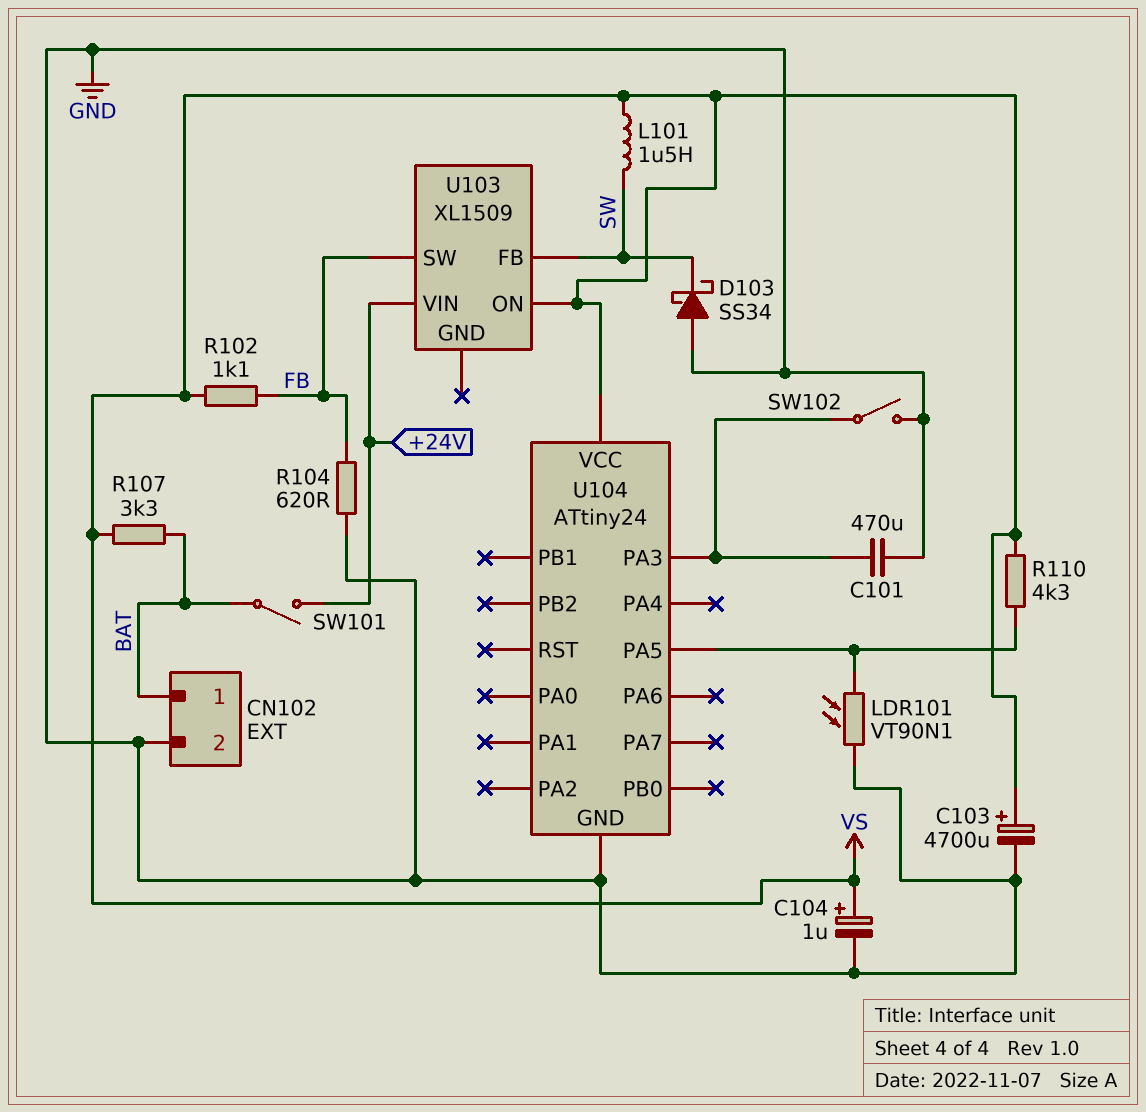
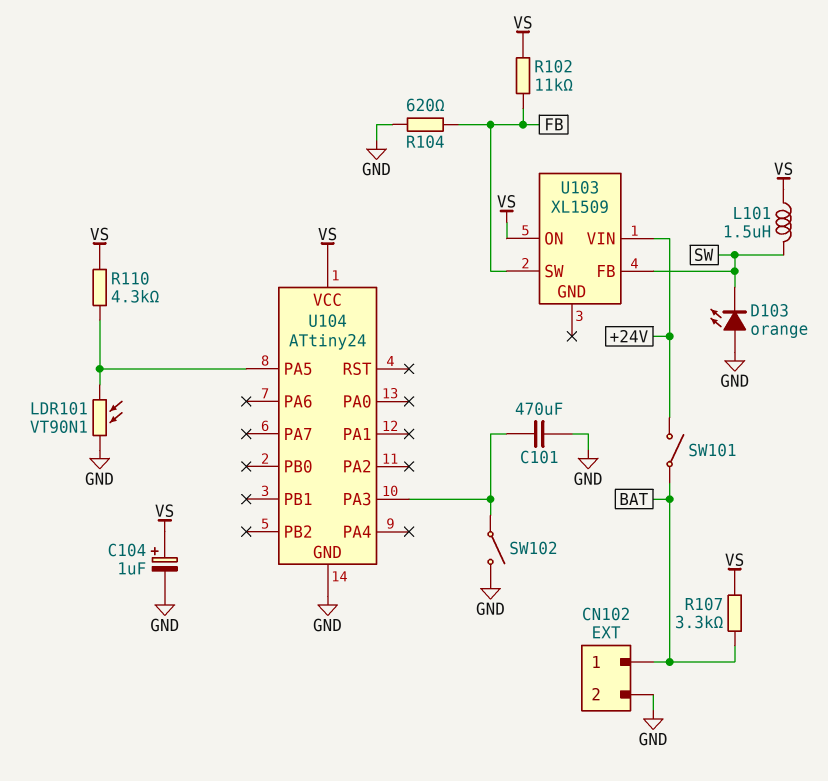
C103: 4700uF (plus VS, minus GND) -> none
D103: schottky SS34 (A GND, K SW) -> LED orange (A GND, K SW)
R102: 1.1k (FB, VS) -> 11k (FB, VS)

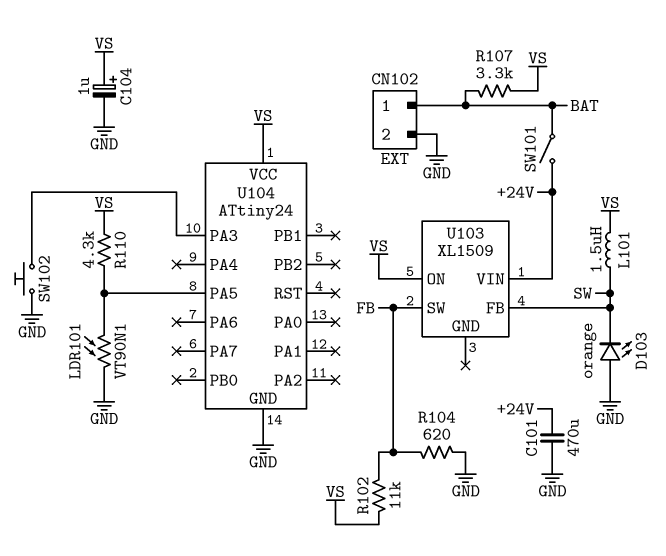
C101: 470uF (GND, U104/PA3) -> 470uF (+24V, GND)
SW102: switch (GND, U104/PA3) -> button (GND, U104/PA3)

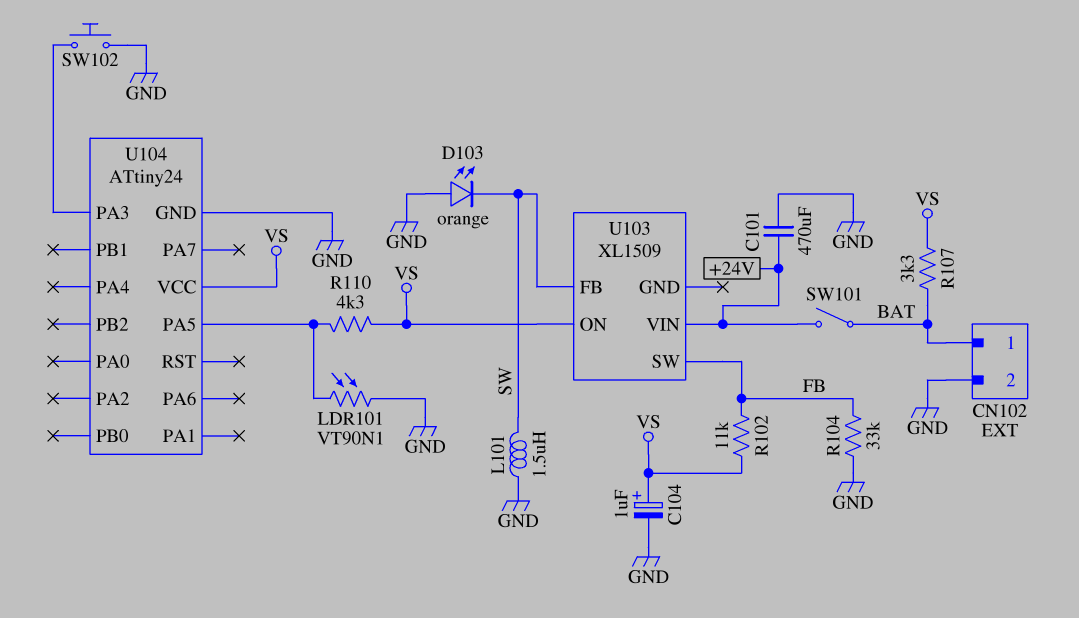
L101: 1.5uH (SW, VS) -> 1.5uH (GND, SW)
R104: 620 (FB, GND) -> 33k (FB, GND)

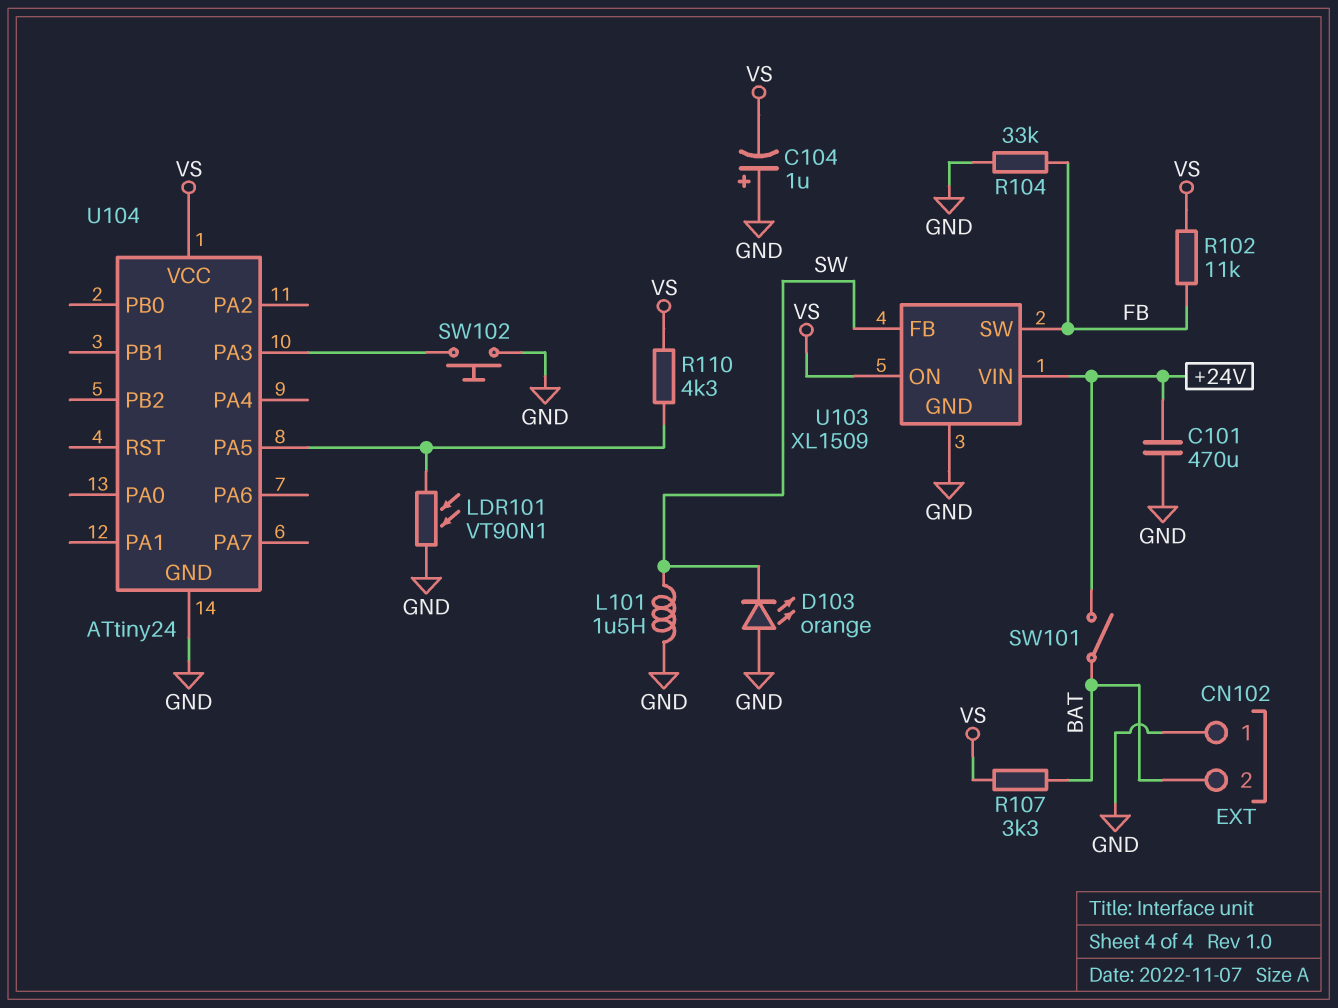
C104: 1uF (plus VS, minus GND) -> 1uF (plus GND, minus VS)
CN102 pin 1: BAT -> GND
CN102 pin 2: GND -> BAT
U103 pin GND: none -> GND

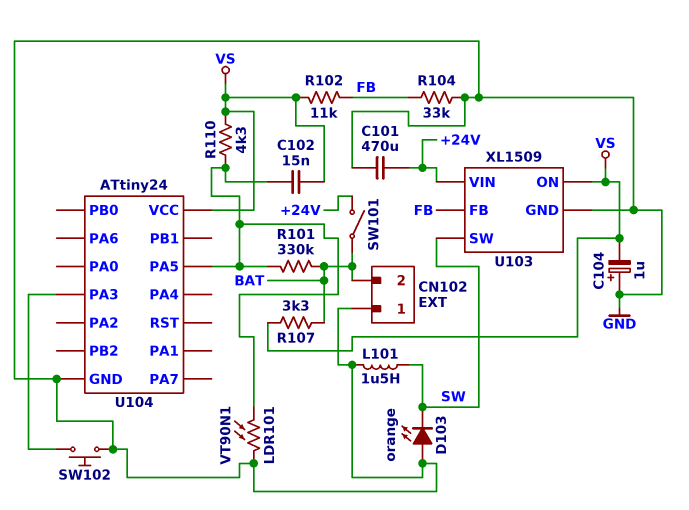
C102: none -> 15nF (U104/PA5, VS)
R101: none -> 330k (BAT, U104/PA5)
U103 pin FB: SW -> FB
U103 pin SW: FB -> SW

